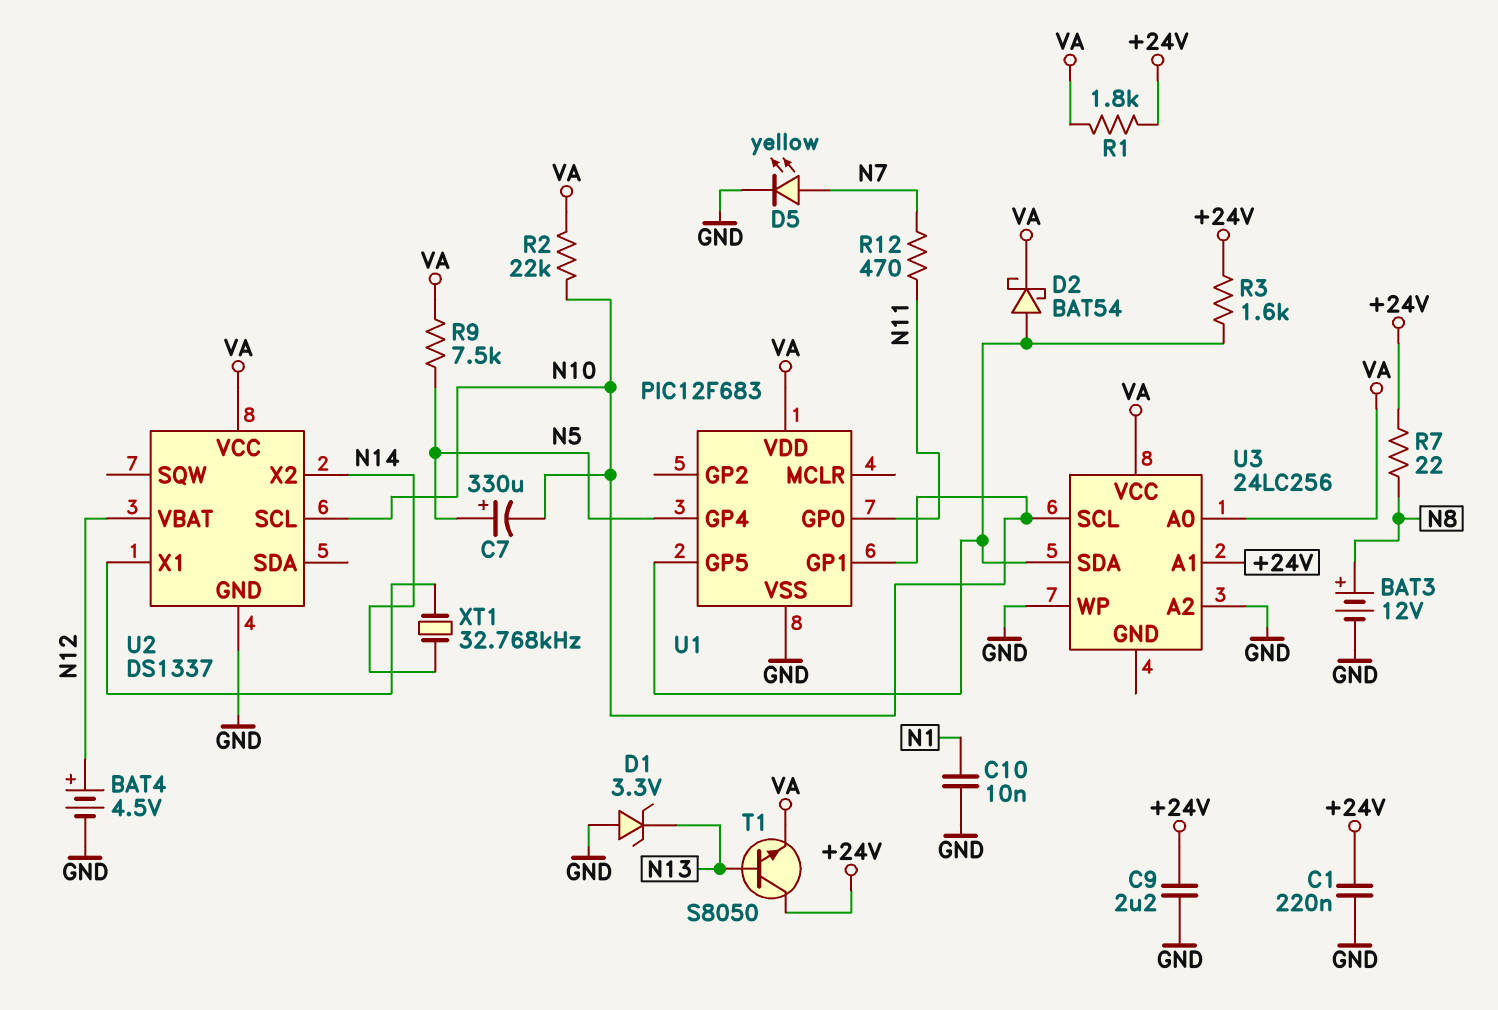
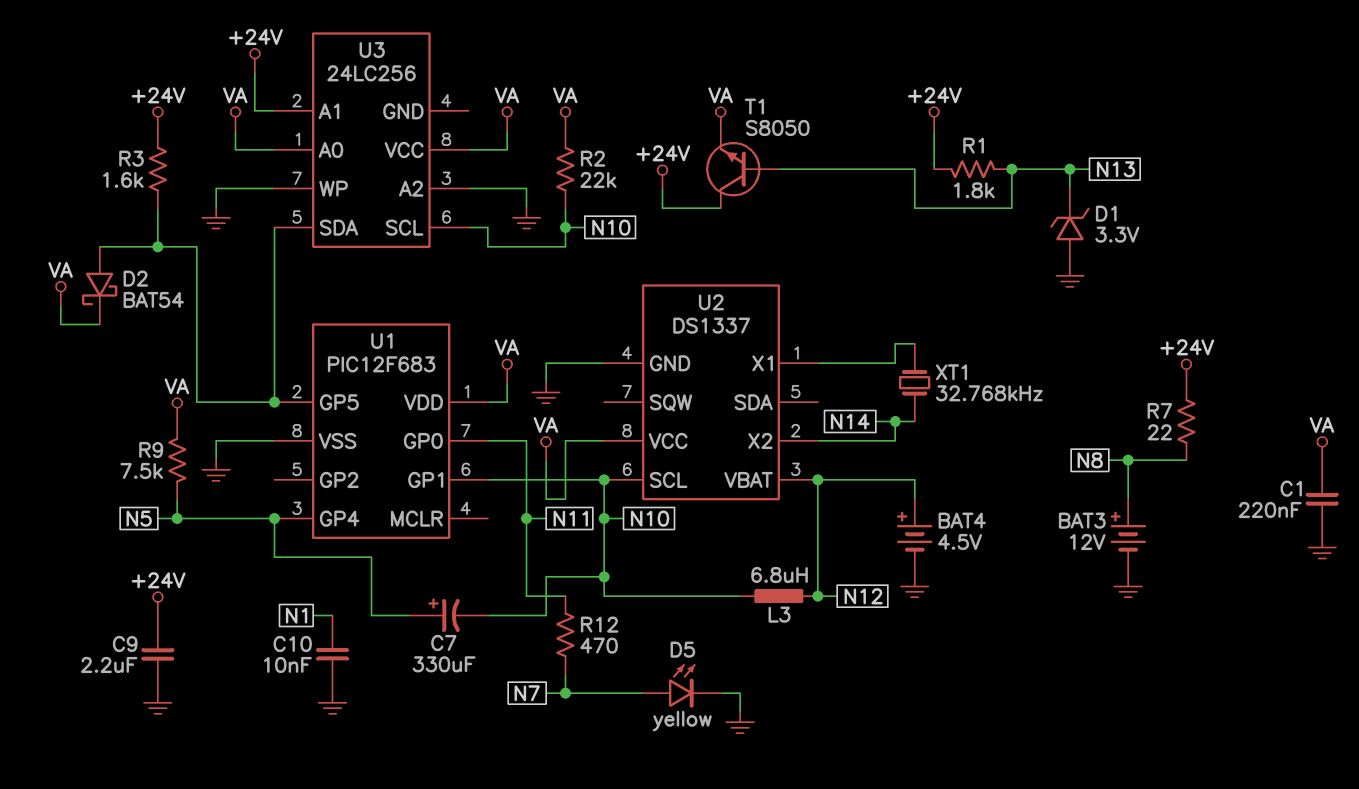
C1: 220nF (+24V, GND) -> 220nF (GND, VA)
L3: none -> 6.8uH (N10, N12)
R1: 1.8k (+24V, VA) -> 1.8k (+24V, N13)

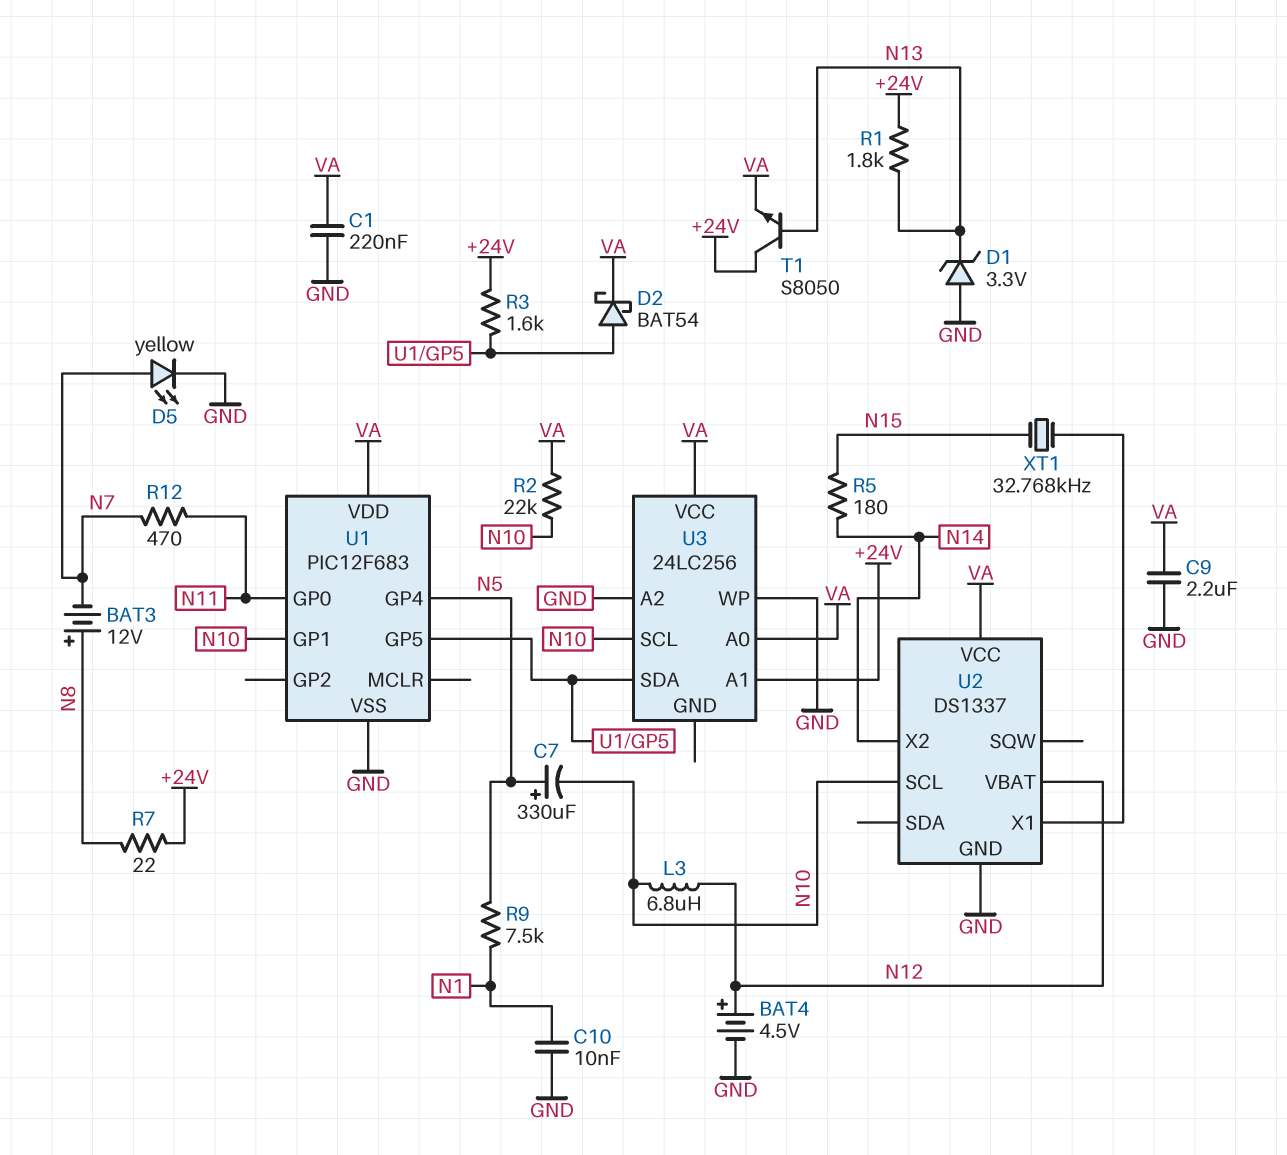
BAT3: 12V (plus N8, minus GND) -> 12V (plus N8, minus N7)
C9: 2.2uF (+24V, GND) -> 2.2uF (GND, VA)
R5: none -> 180 (N14, N15)
R9: 7.5k (N5, VA) -> 7.5k (N1, N5)
XT1: 32.768kHz (N14, U2/X1) -> 32.768kHz (N15, U2/X1)

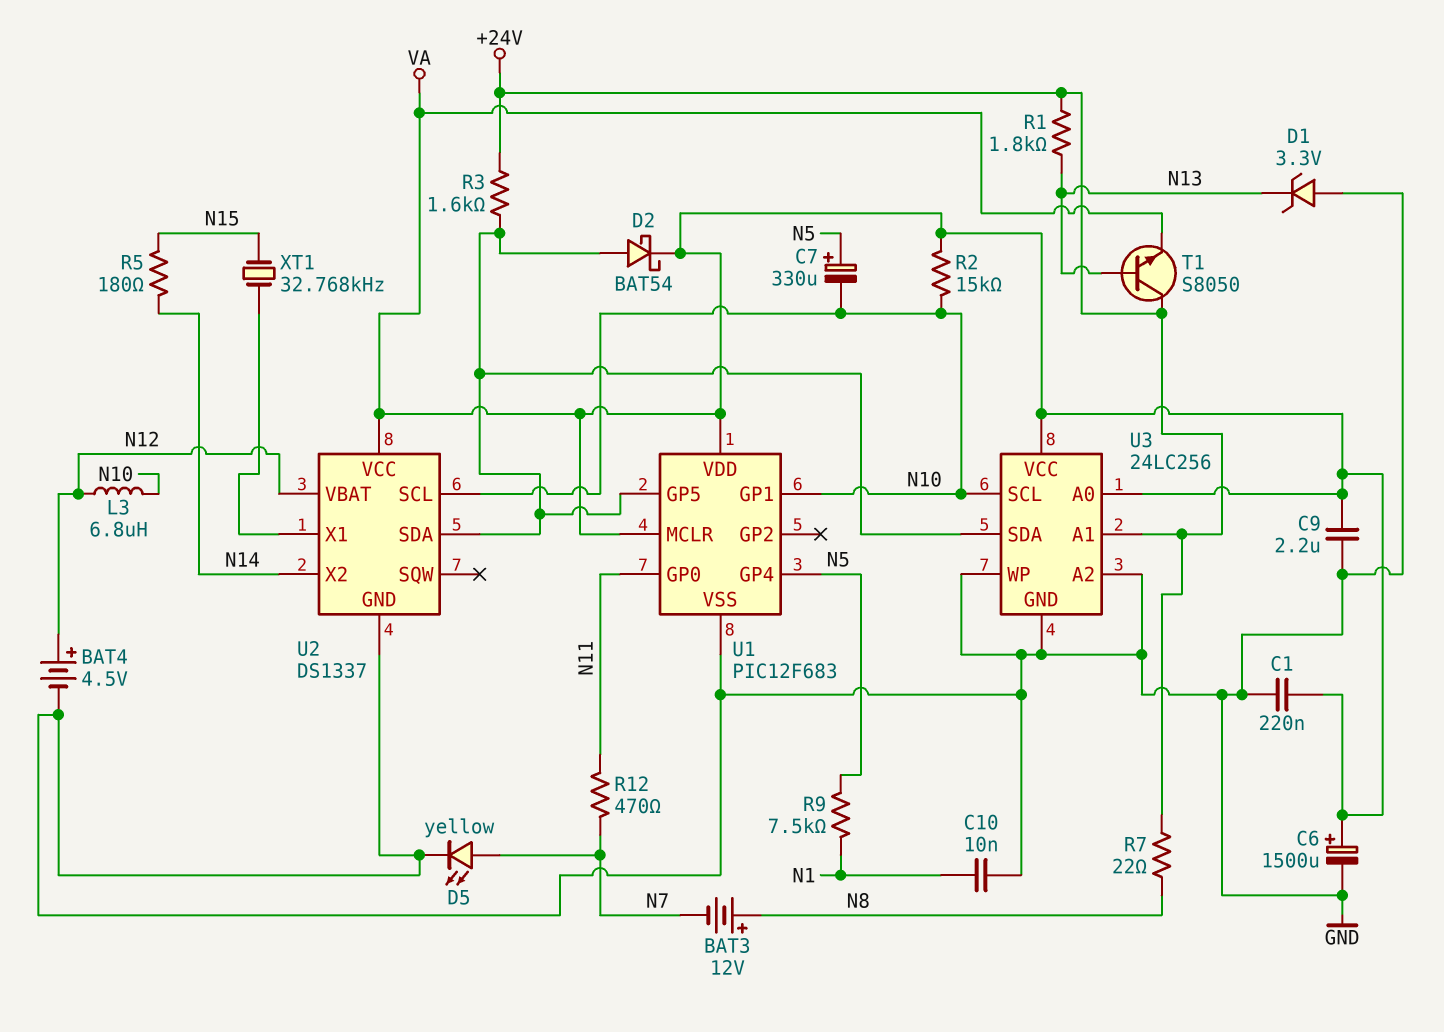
C6: none -> 1500uF (plus VA, minus GND)
R2: 22k (N10, VA) -> 15k (N10, VA)
U1 pin MCLR: none -> VA
U2 pin SDA: none -> U1/GP5
U3 pin GND: none -> GND

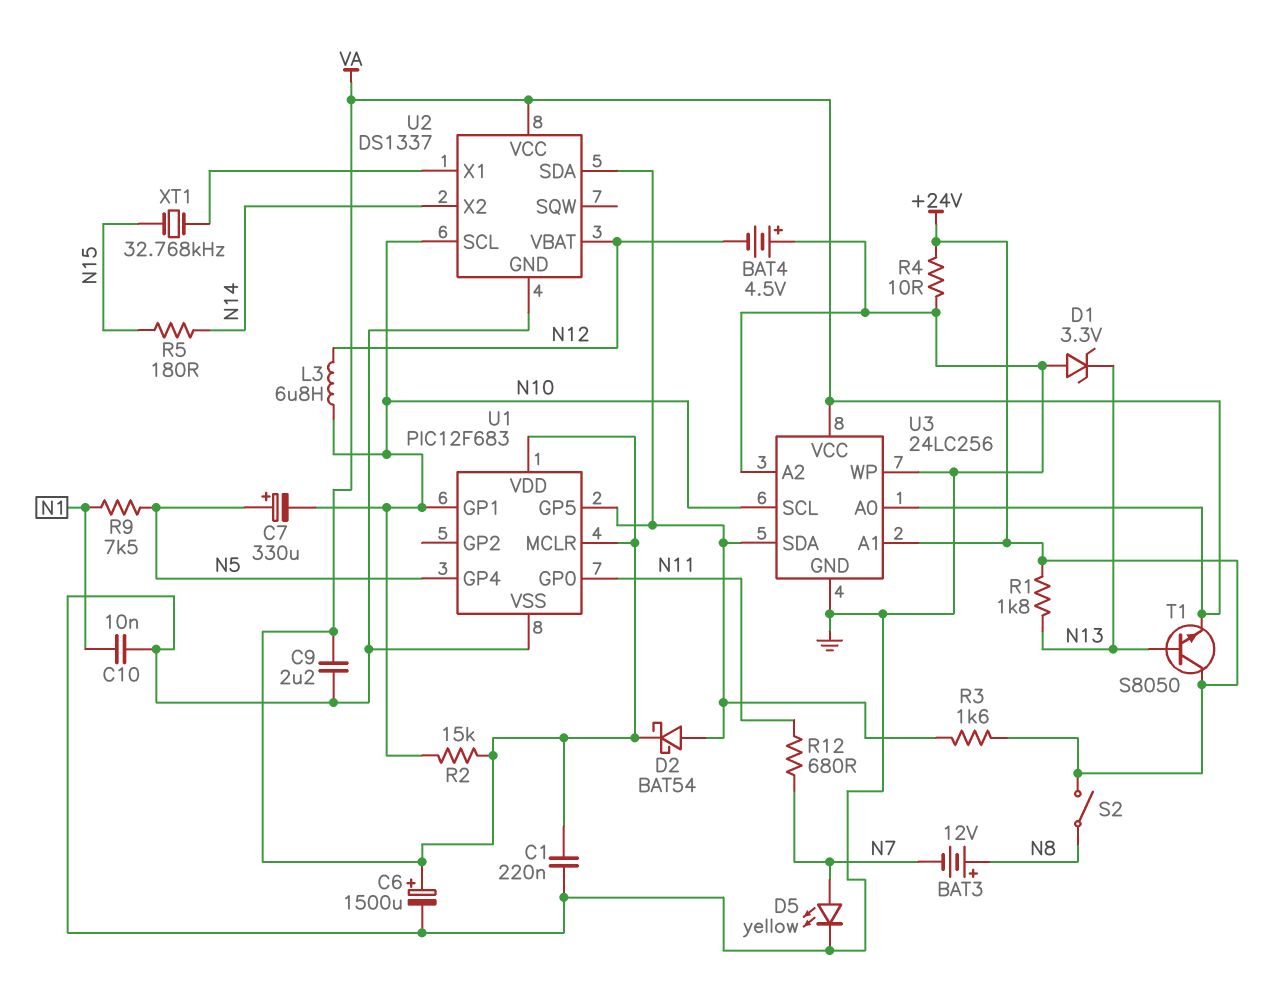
BAT4: 4.5V (plus N12, minus GND) -> 4.5V (plus GND, minus N12)
R4: none -> 10 (+24V, GND)
R7: 22 (+24V, N8) -> none
R12: 470 (N7, N11) -> 680 (N7, N11)
S2: none -> switch (+24V, N8)

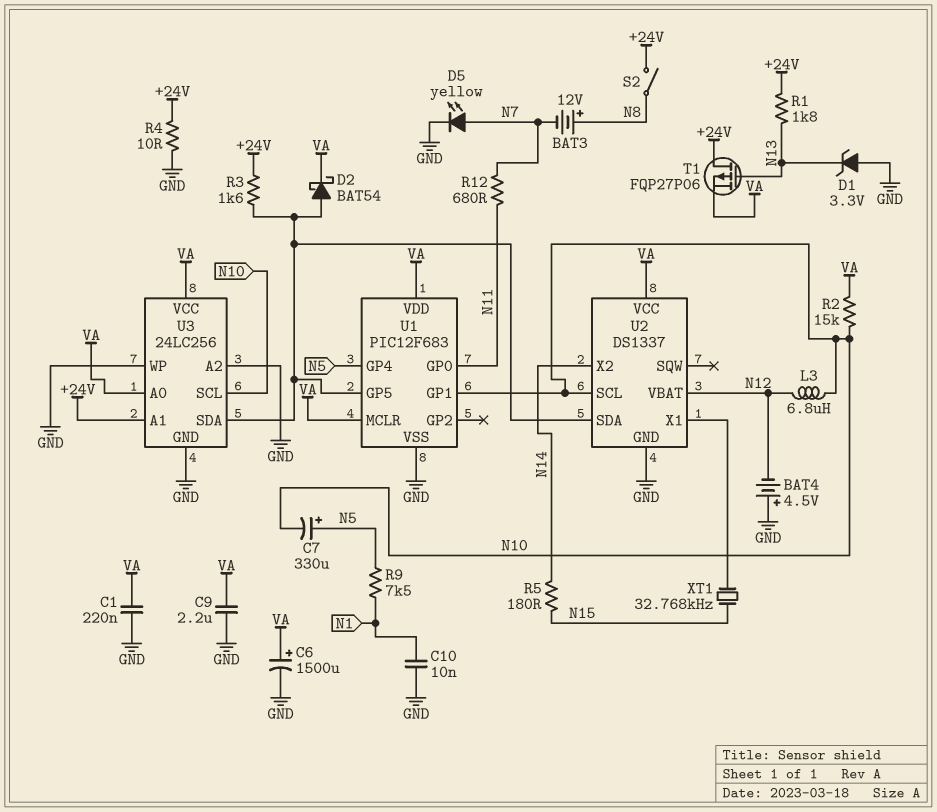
T1: NPN S8050 (B N13, C +24V, E VA) -> PMOS FQP27P06 (G N13, D +24V, S VA)

